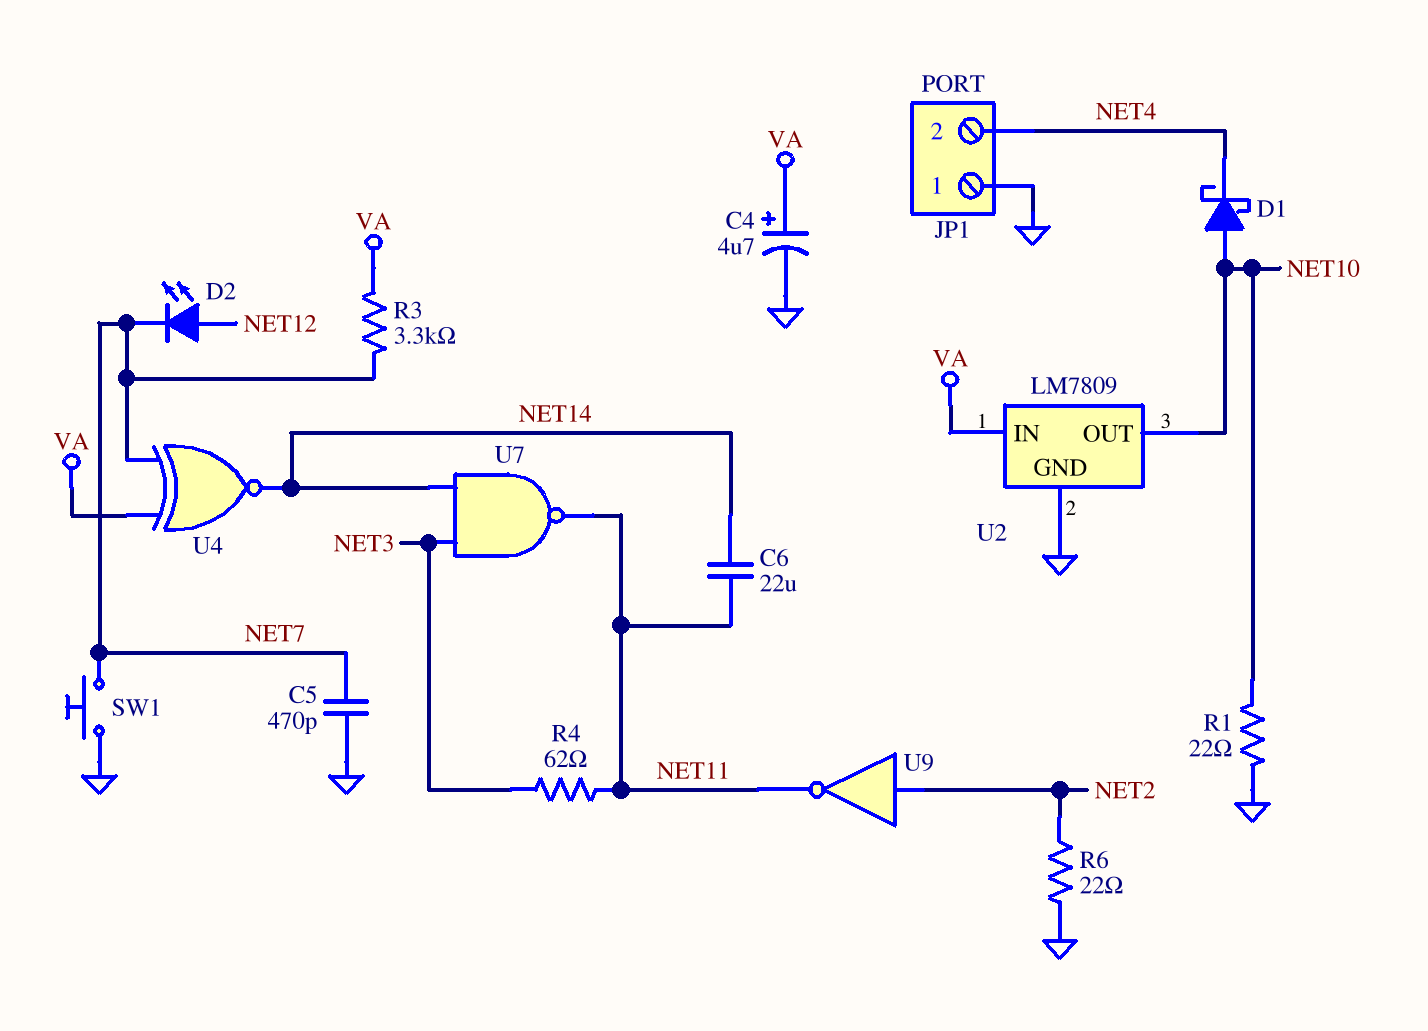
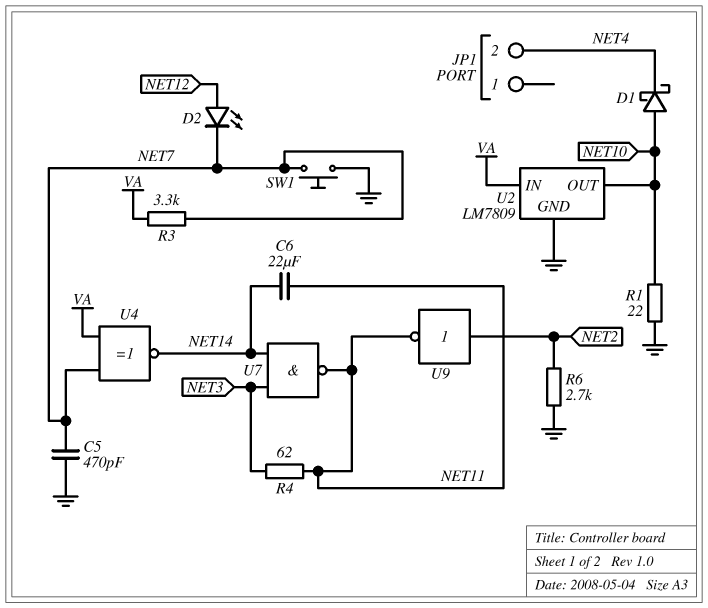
C4: 4.7uF (plus VA, minus GND) -> none
JP1 pin 1: GND -> none
R6: 22 (GND, NET2) -> 2.7k (GND, NET2)

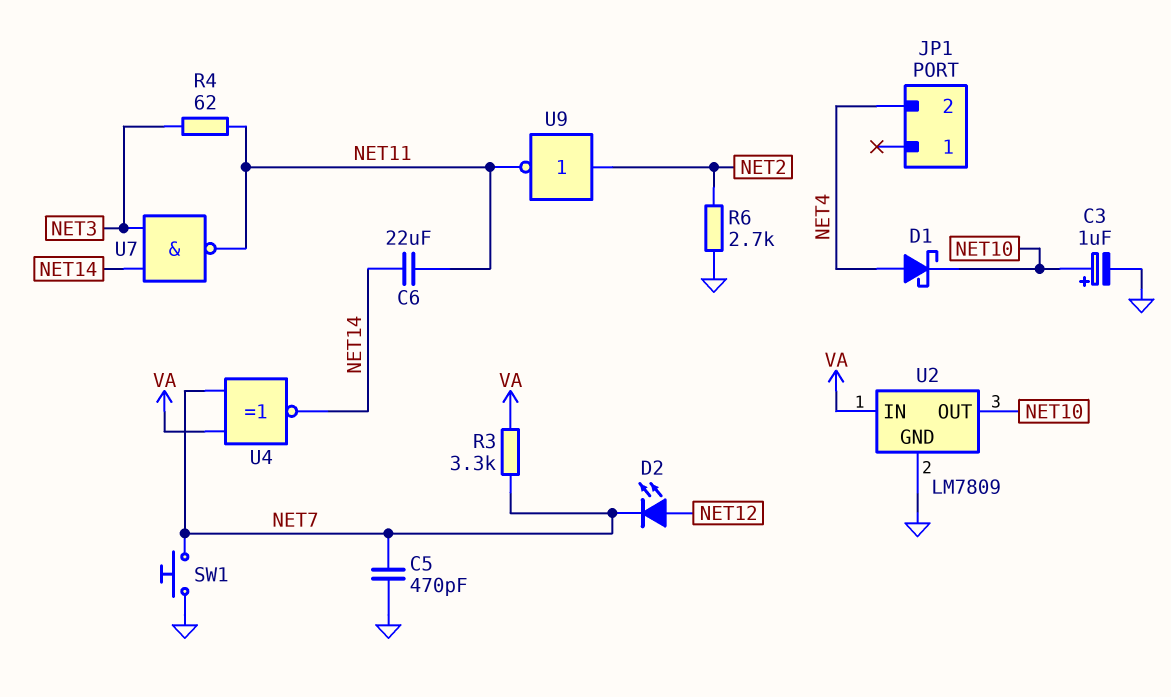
C3: none -> 1uF (plus NET10, minus GND)
D1: schottky (A NET10, K NET4) -> schottky (A NET4, K NET10)
R1: 22 (GND, NET10) -> none

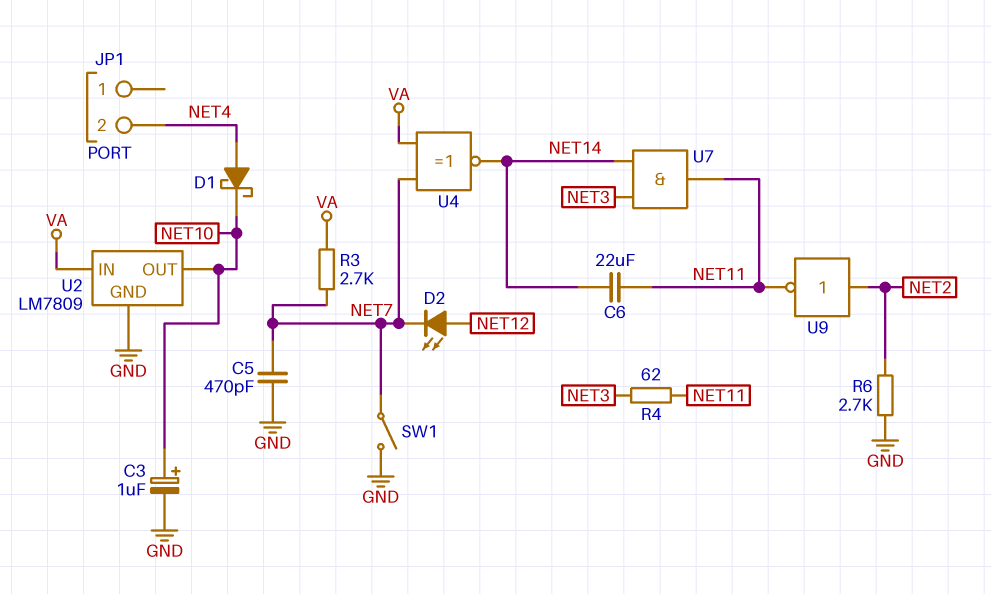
R3: 3.3k (NET7, VA) -> 2.7k (NET7, VA)
SW1: button (GND, NET7) -> switch (GND, NET7)
U7: NAND (in NET3, in NET14, out NET11) -> AND (in NET3, in NET14, out NET11)

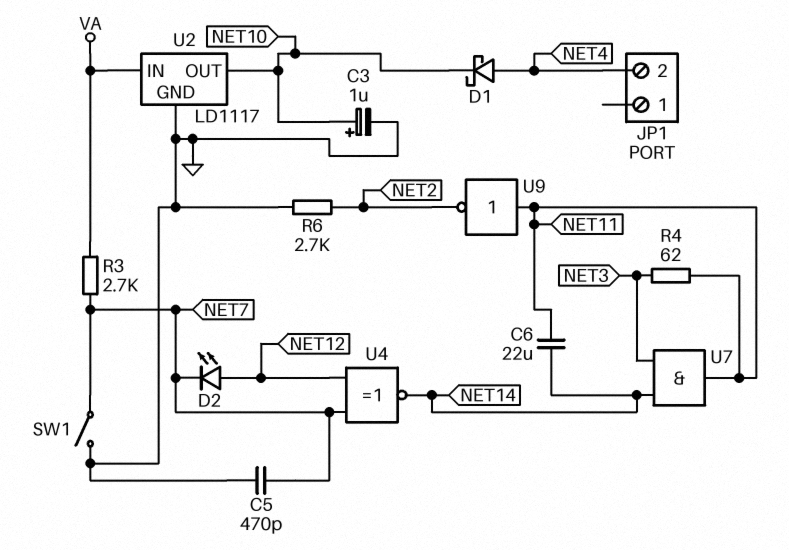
U2: LM7809 -> LD1117
U4: XNOR (in NET7, in VA, out NET14) -> XNOR (in NET7, in NET12, out NET14)
U9: NOT (in NET2, out NET11) -> NOT (in NET11, out NET2)

